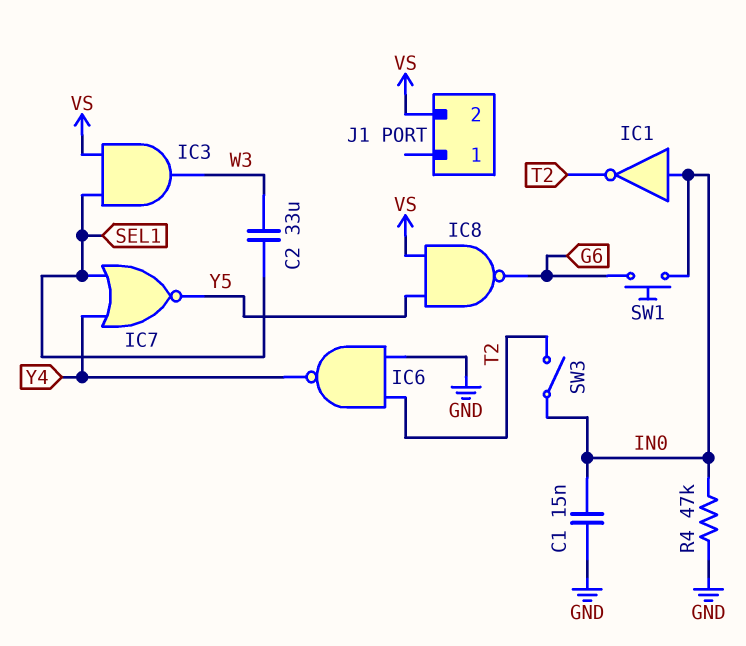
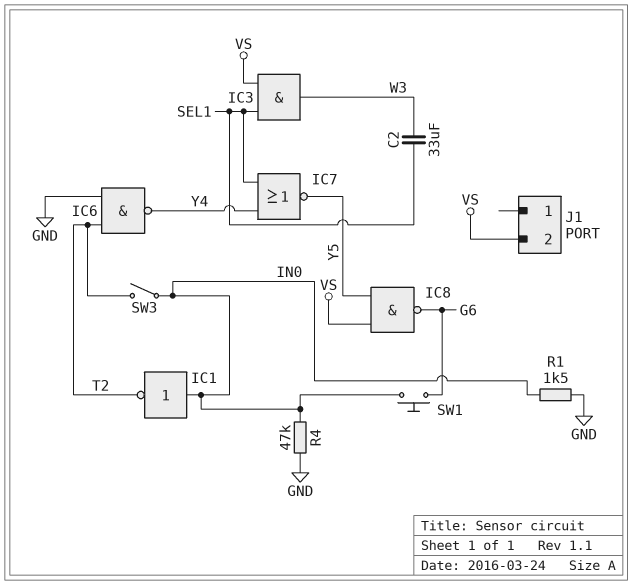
C1: 15nF (GND, IN0) -> none
R1: none -> 1.5k (GND, IN0)

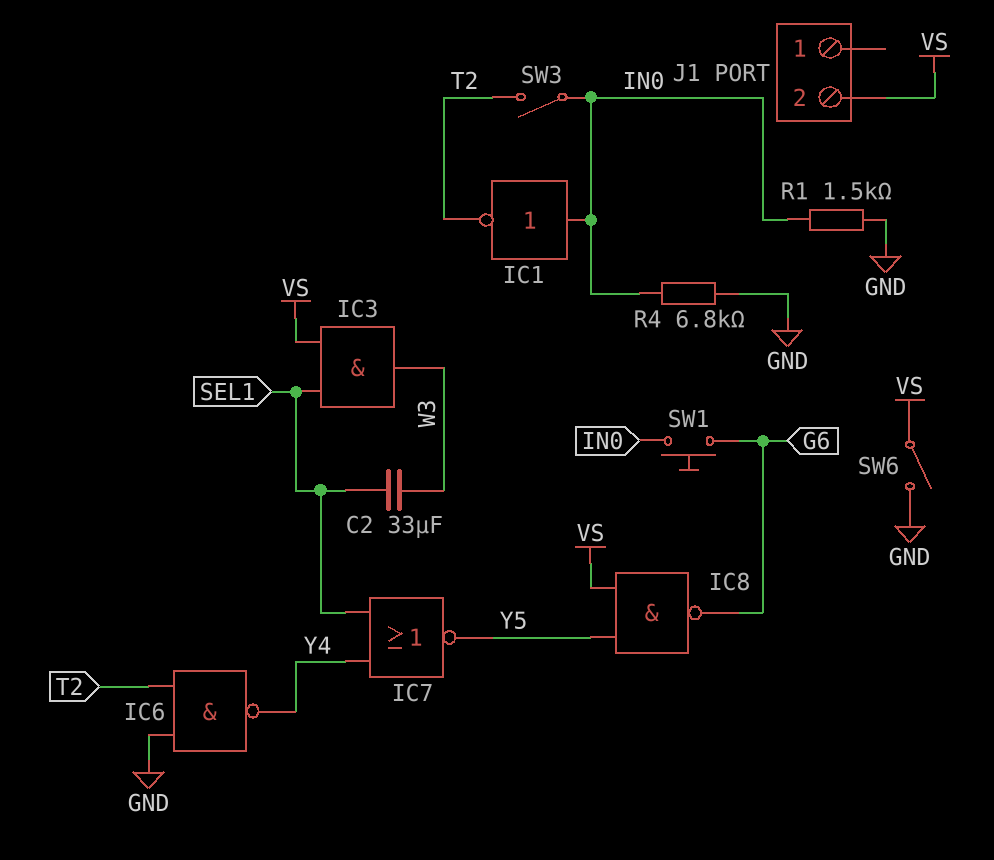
R4: 47k (GND, IN0) -> 6.8k (GND, IN0)
SW6: none -> switch (GND, VS)

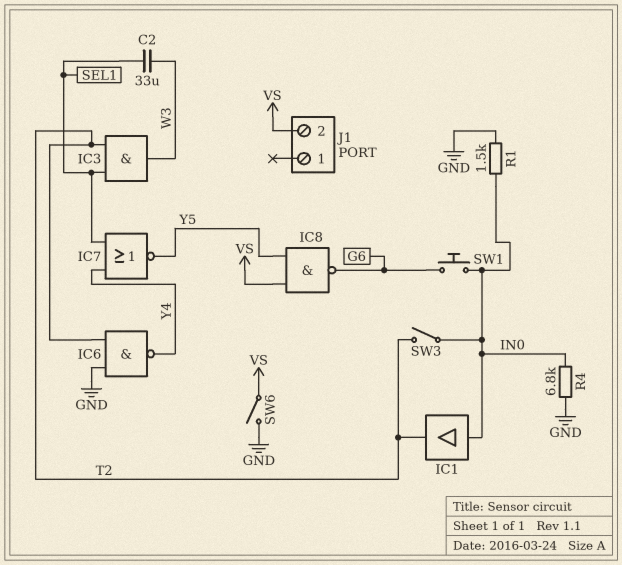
IC1: NOT (in IN0, out T2) -> buffer (in IN0, out T2)
IC3: AND (in SEL1, in VS, out W3) -> AND (in SEL1, in T2, out W3)

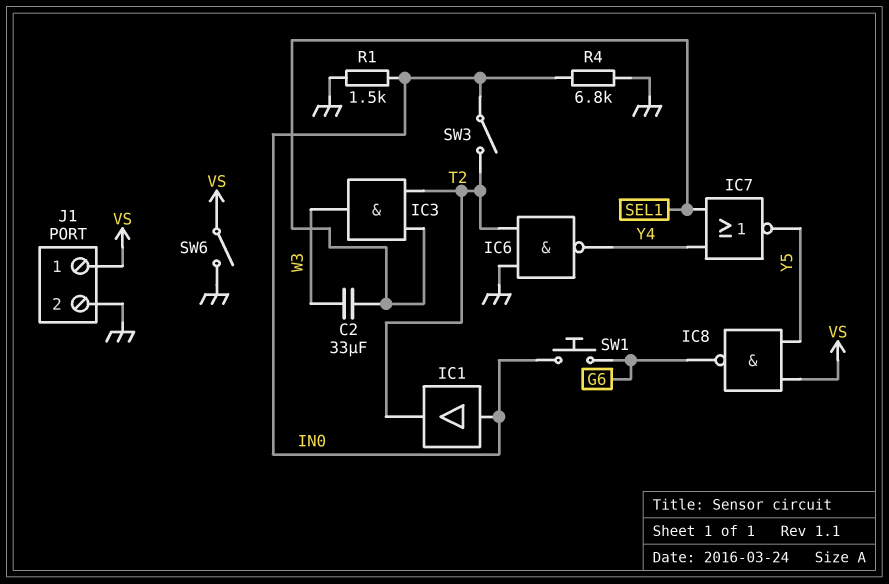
J1 pin 1: none -> VS
J1 pin 2: VS -> GND

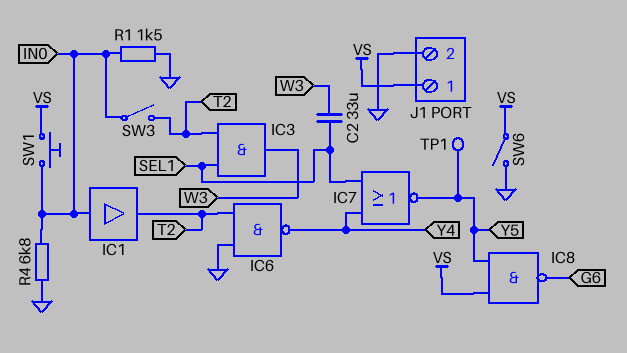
SW1: button (G6, IN0) -> button (IN0, VS)
TP1: none -> test point (Y5)

